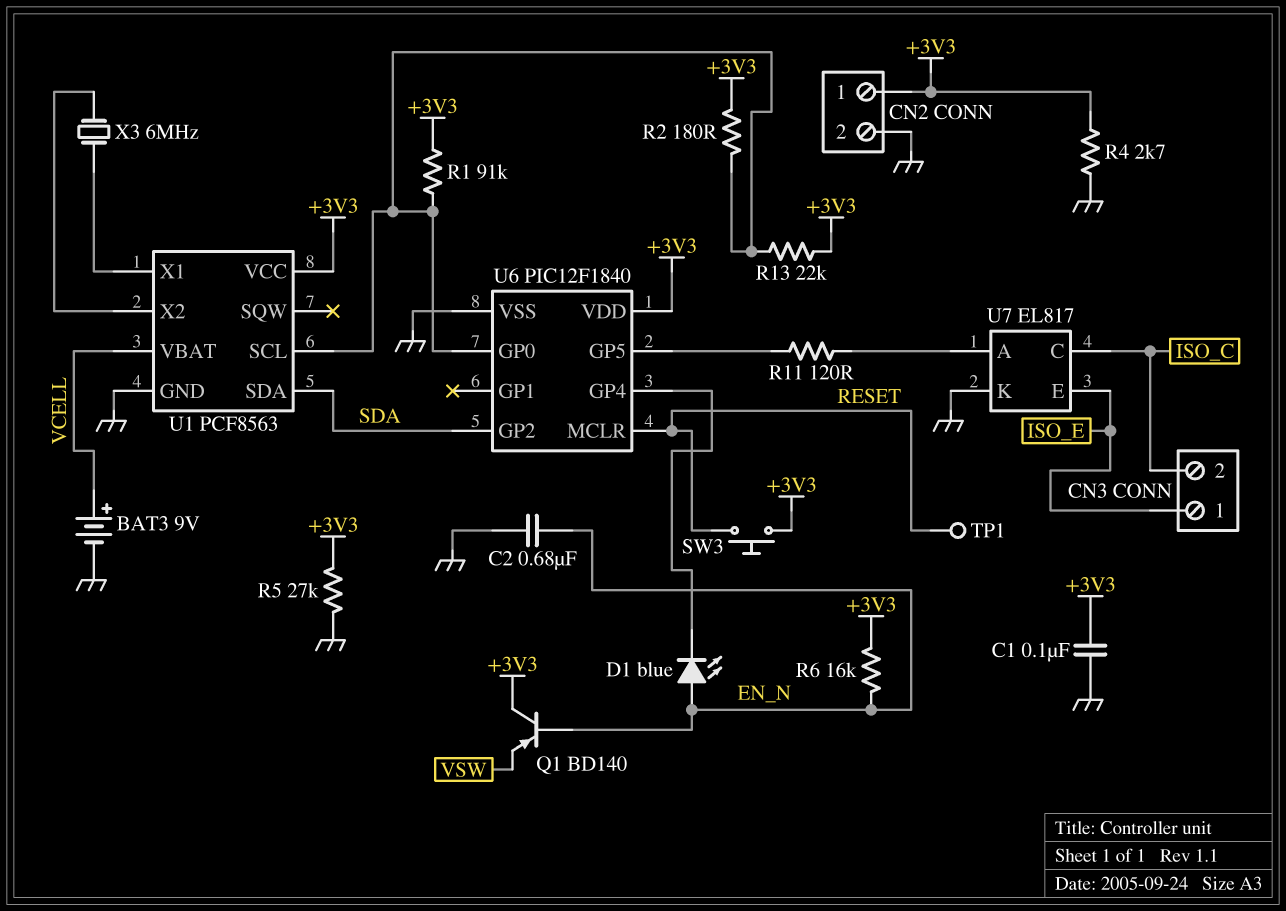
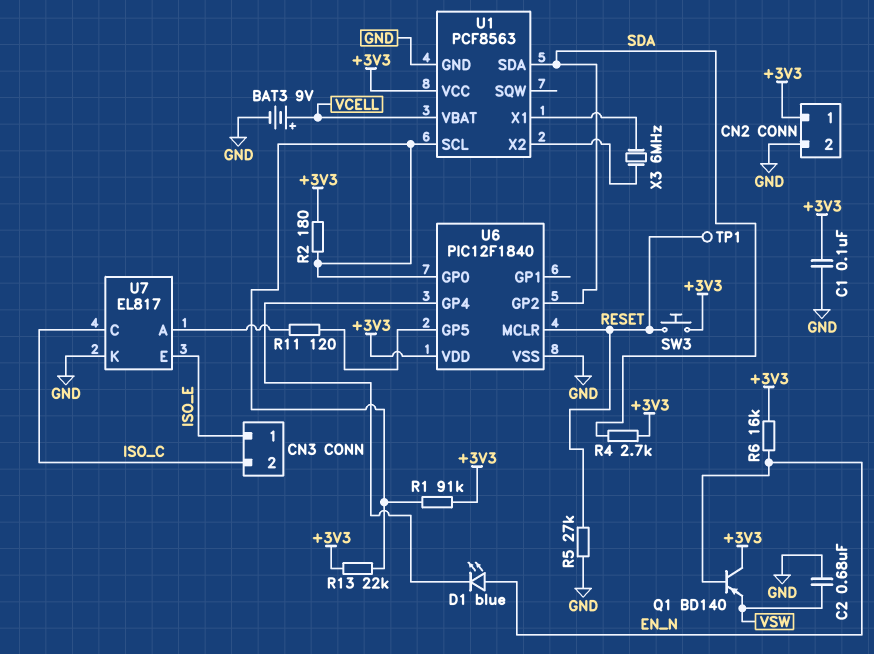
C2: 680nF (EN_N, GND) -> 680nF (GND, VSW)
R4: 2.7k (+3V3, GND) -> 2.7k (+3V3, SDA)
R5: 27k (+3V3, GND) -> 27k (GND, RESET)

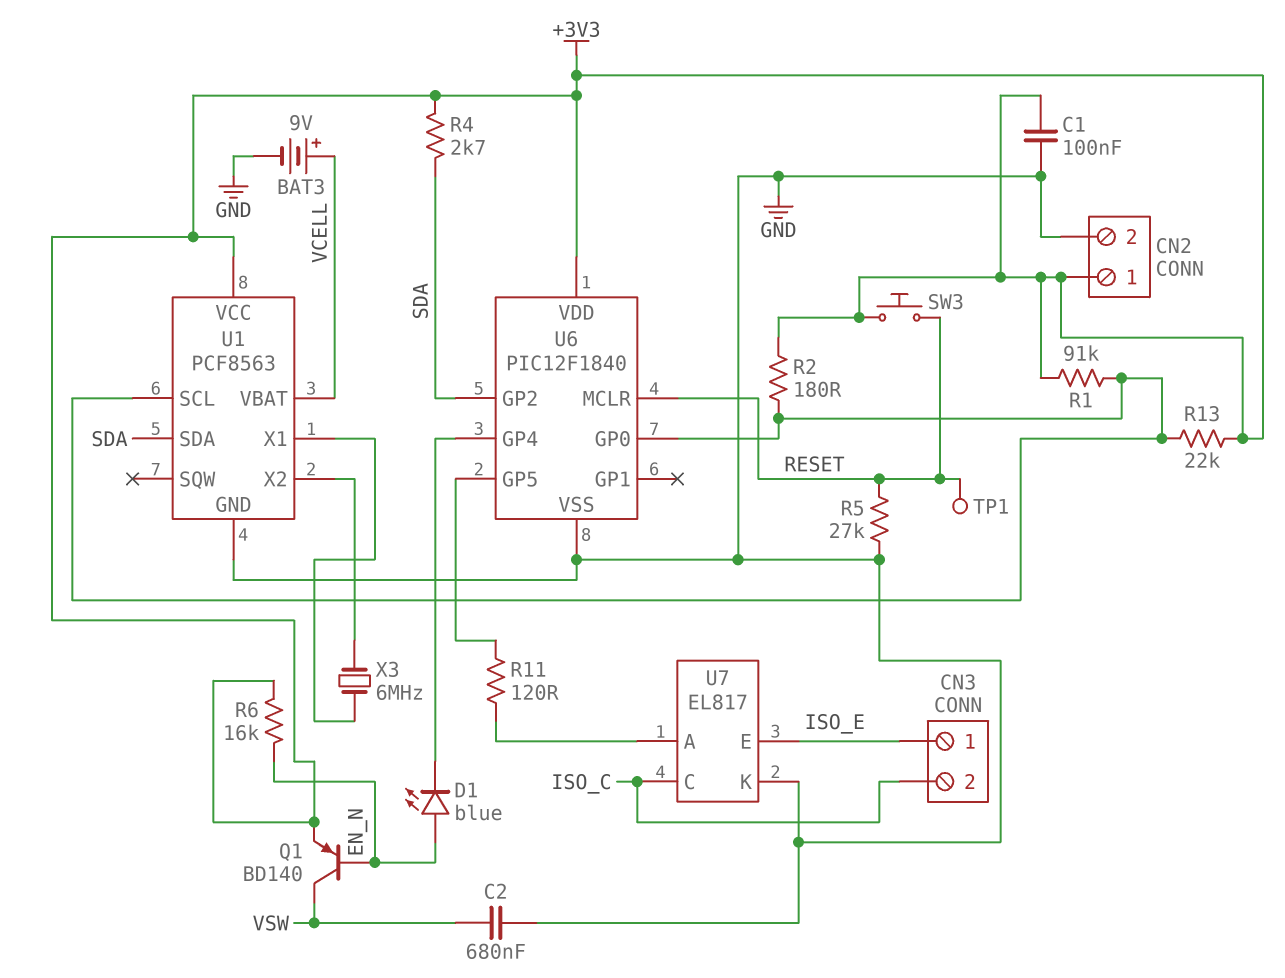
Q1: PNP BD140 (B EN_N, C +3V3, E VSW) -> PNP BD140 (B EN_N, C VSW, E +3V3)

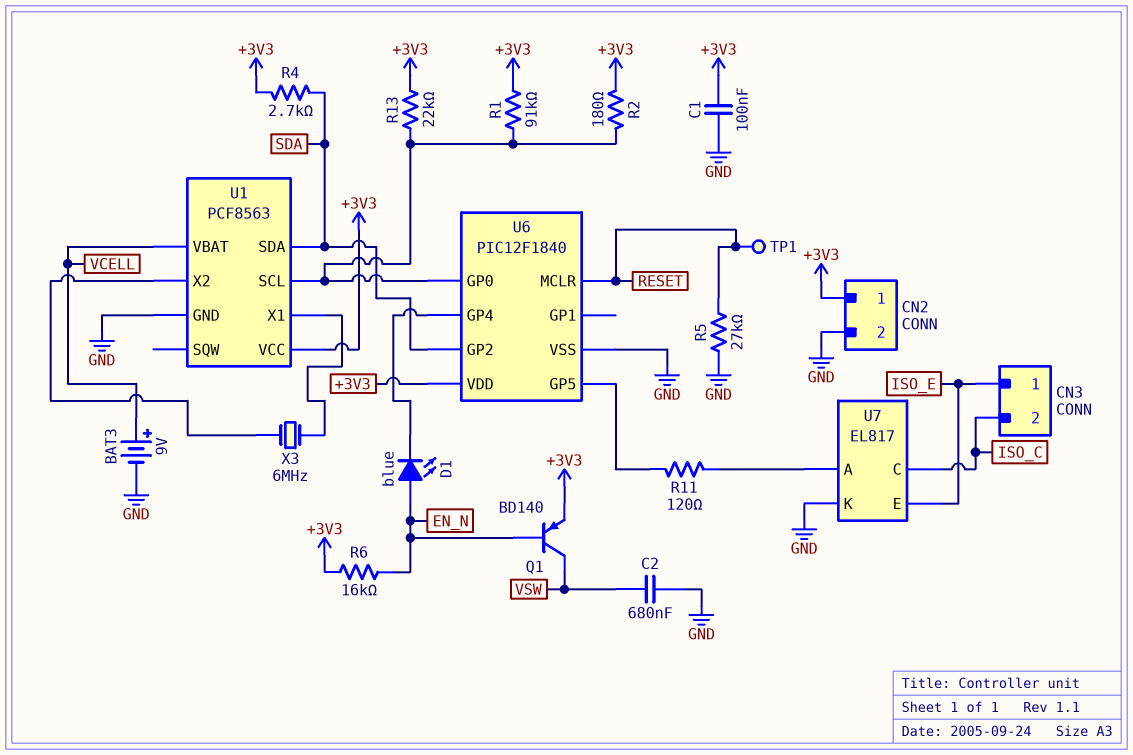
SW3: button (+3V3, RESET) -> none

